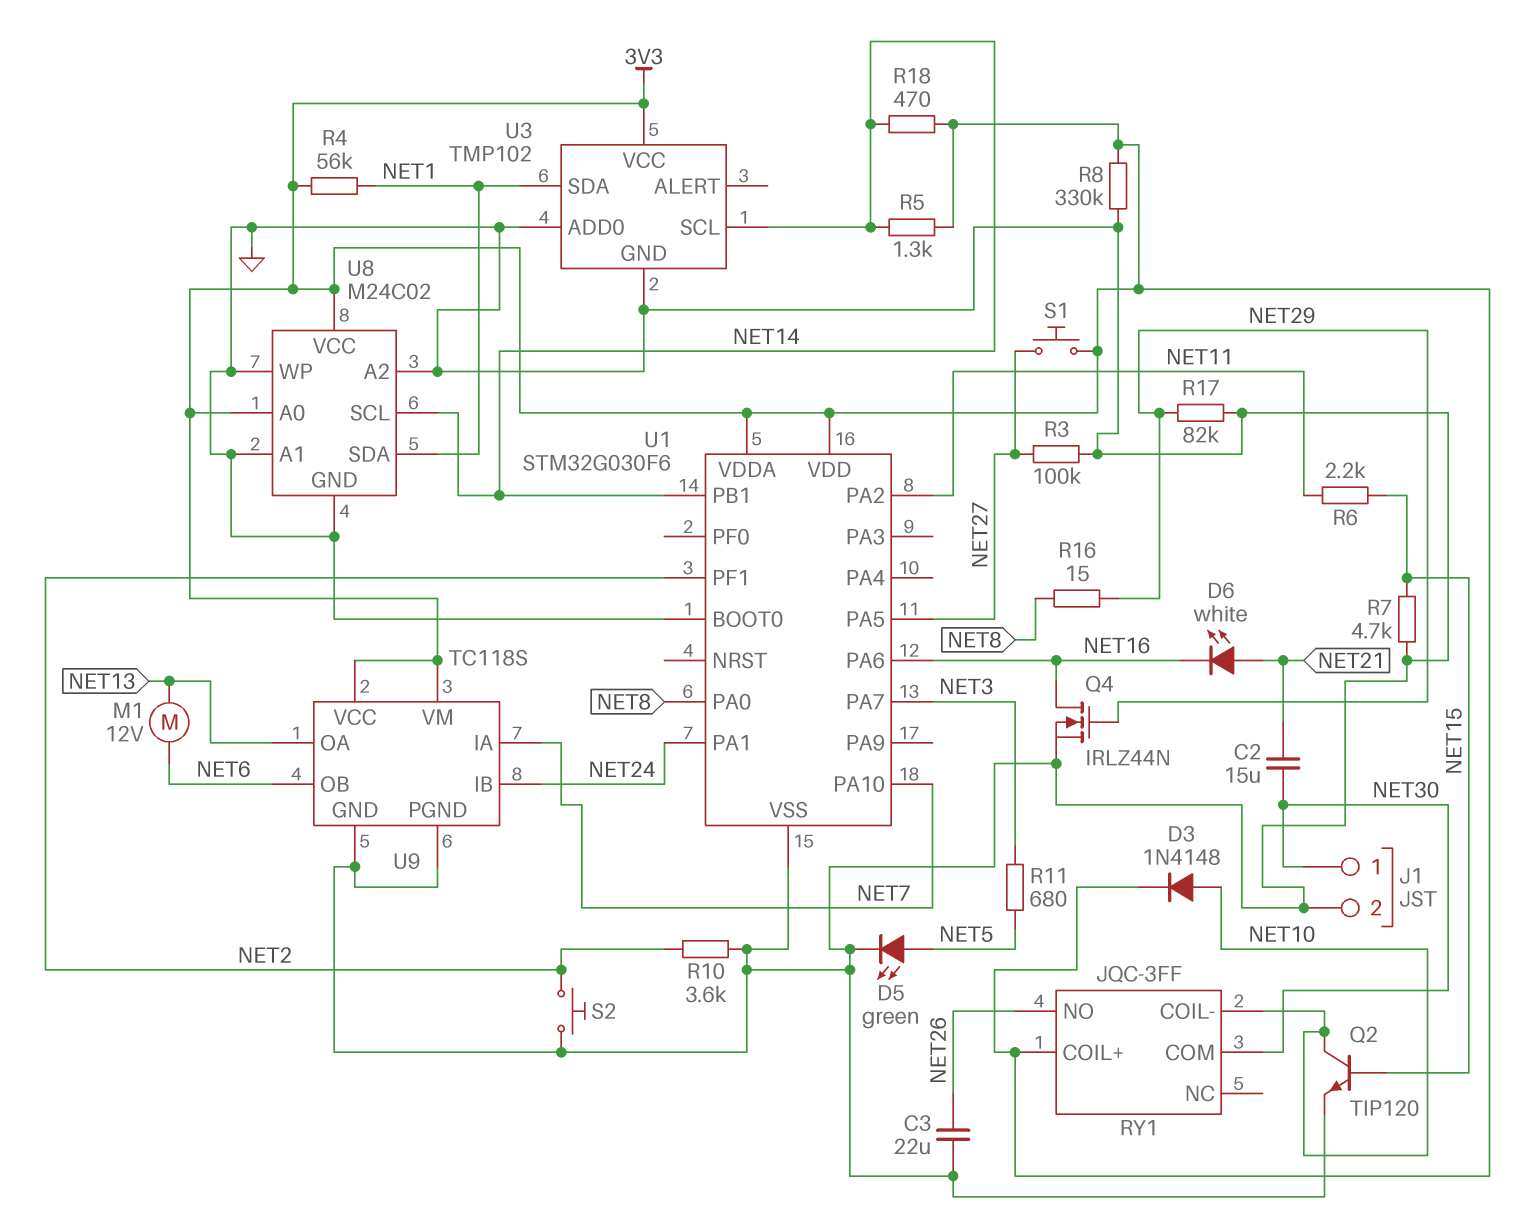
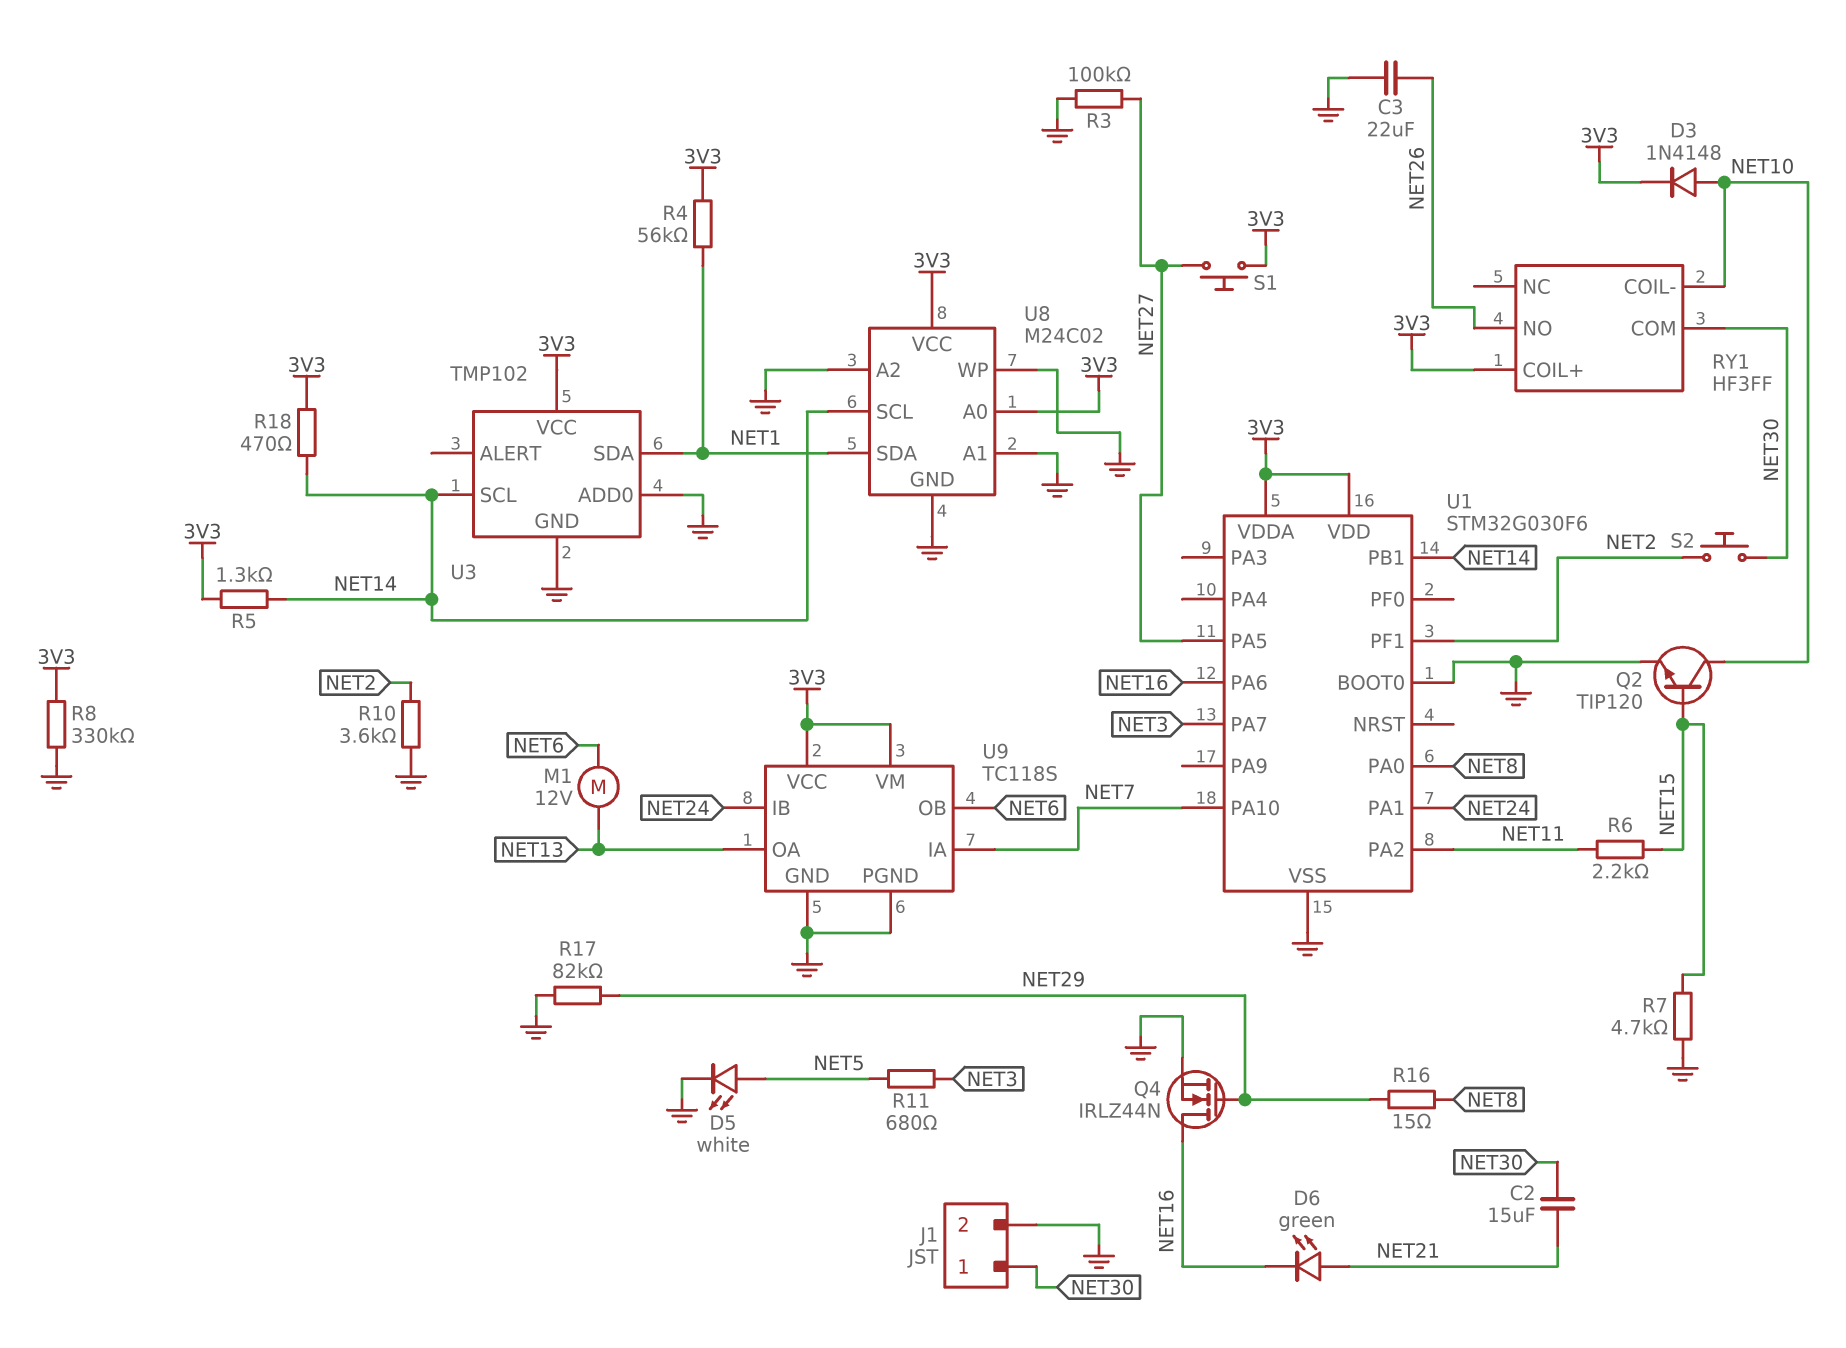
D5: LED green (A NET5, K GND) -> LED white (A NET5, K GND)
D6: LED white (A NET21, K NET16) -> LED green (A NET21, K NET16)
RY1: JQC-3FF -> HF3FF
S2: button (GND, NET2) -> button (NET2, NET30)

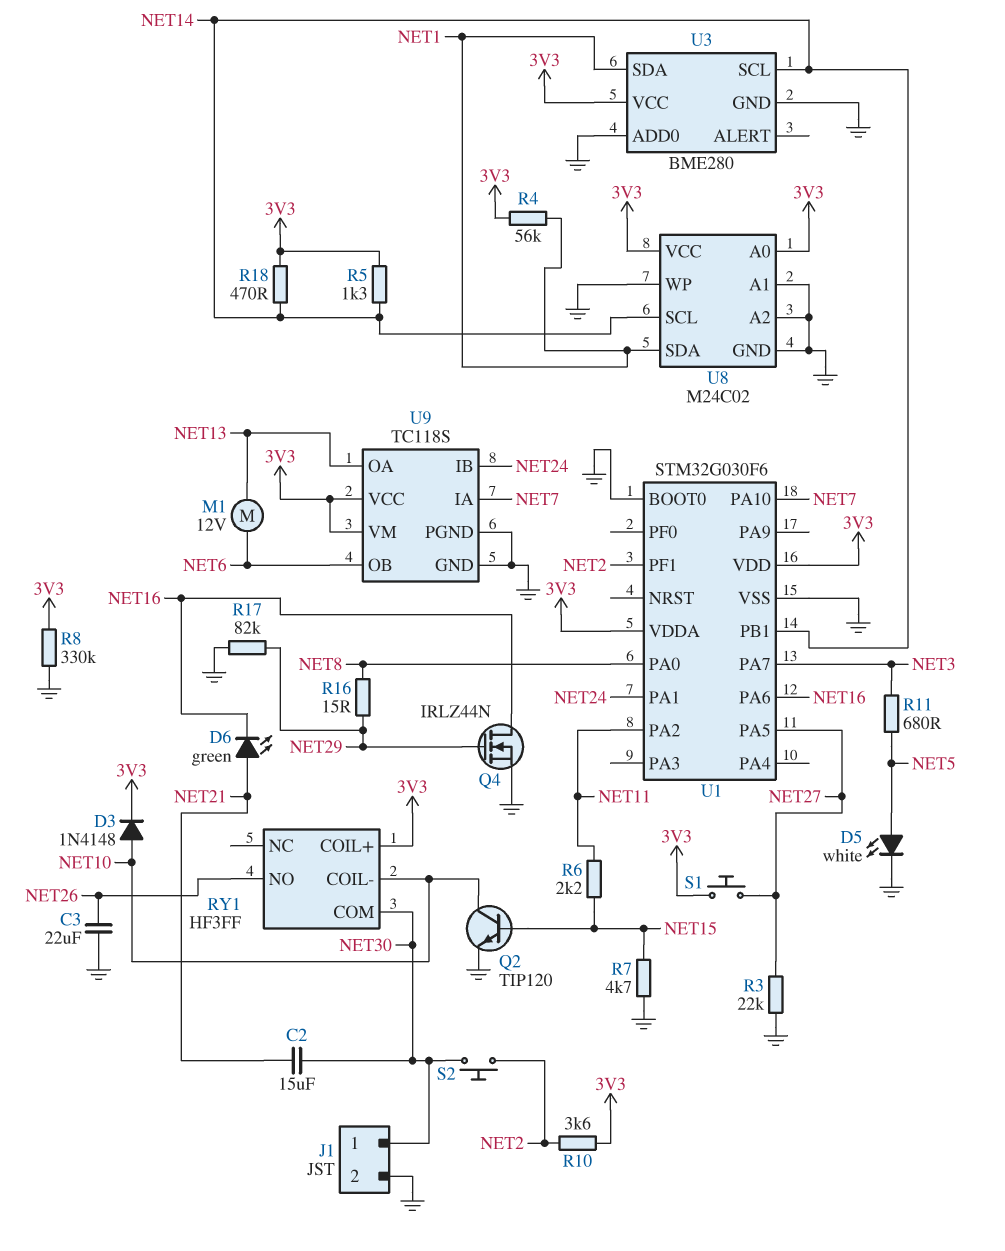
R3: 100k (GND, NET27) -> 22k (GND, NET27)
R10: 3.6k (GND, NET2) -> 3.6k (3V3, NET2)
U3: TMP102 -> BME280

